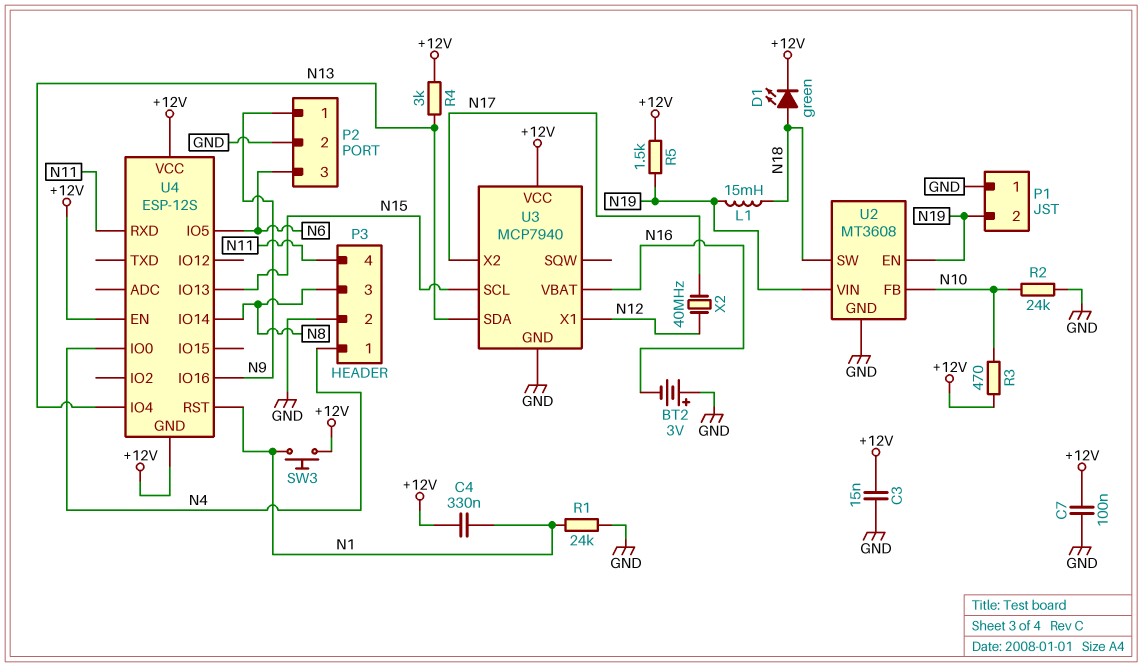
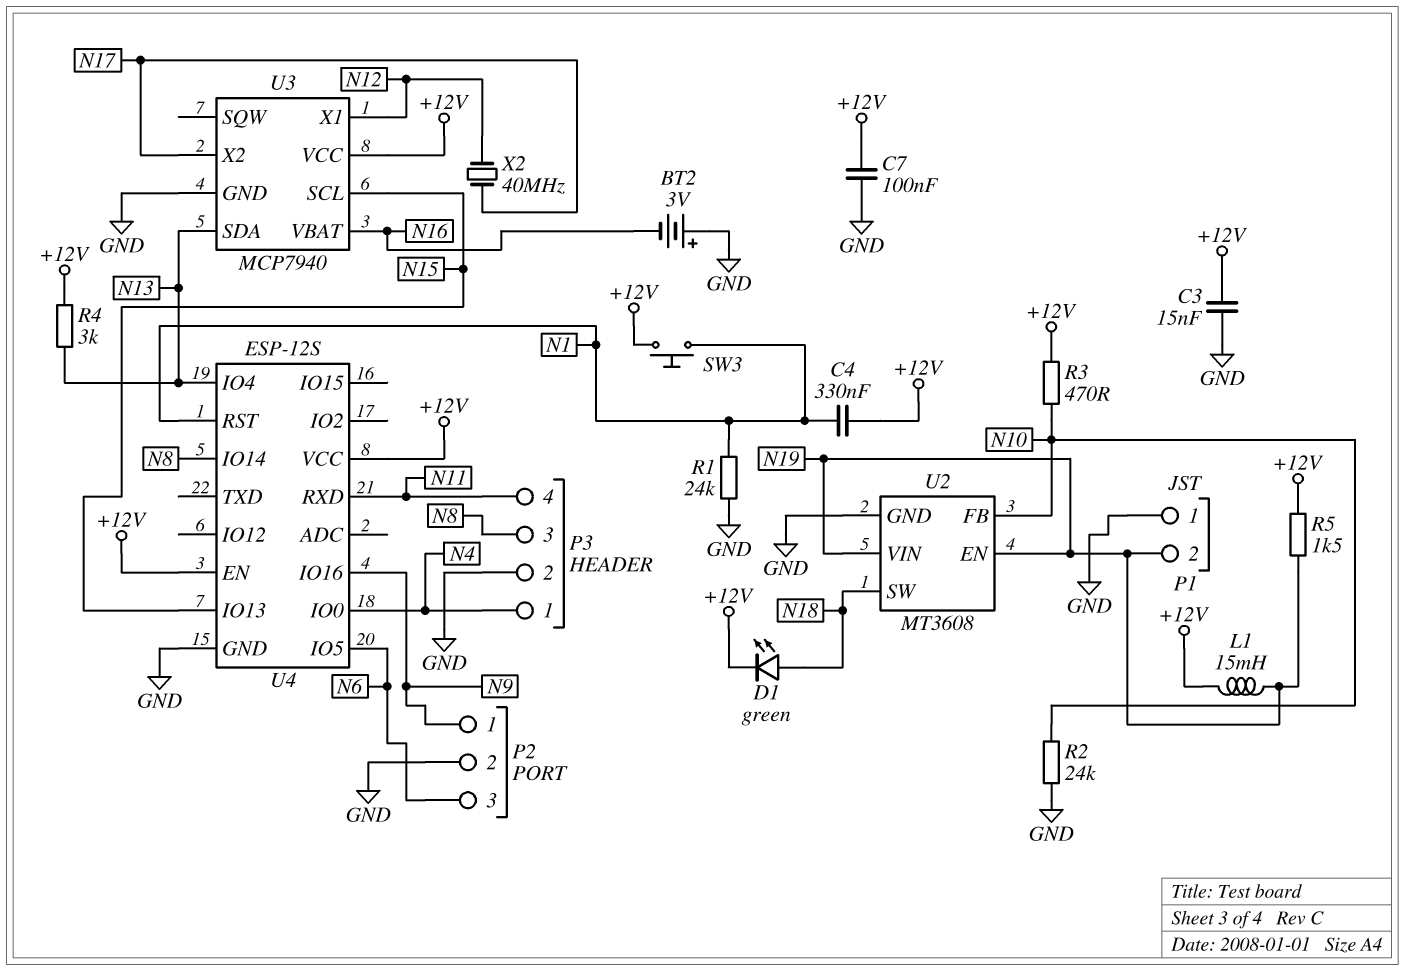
L1: 15mH (N18, N19) -> 15mH (+12V, N19)
U4 pin GND: +12V -> GND

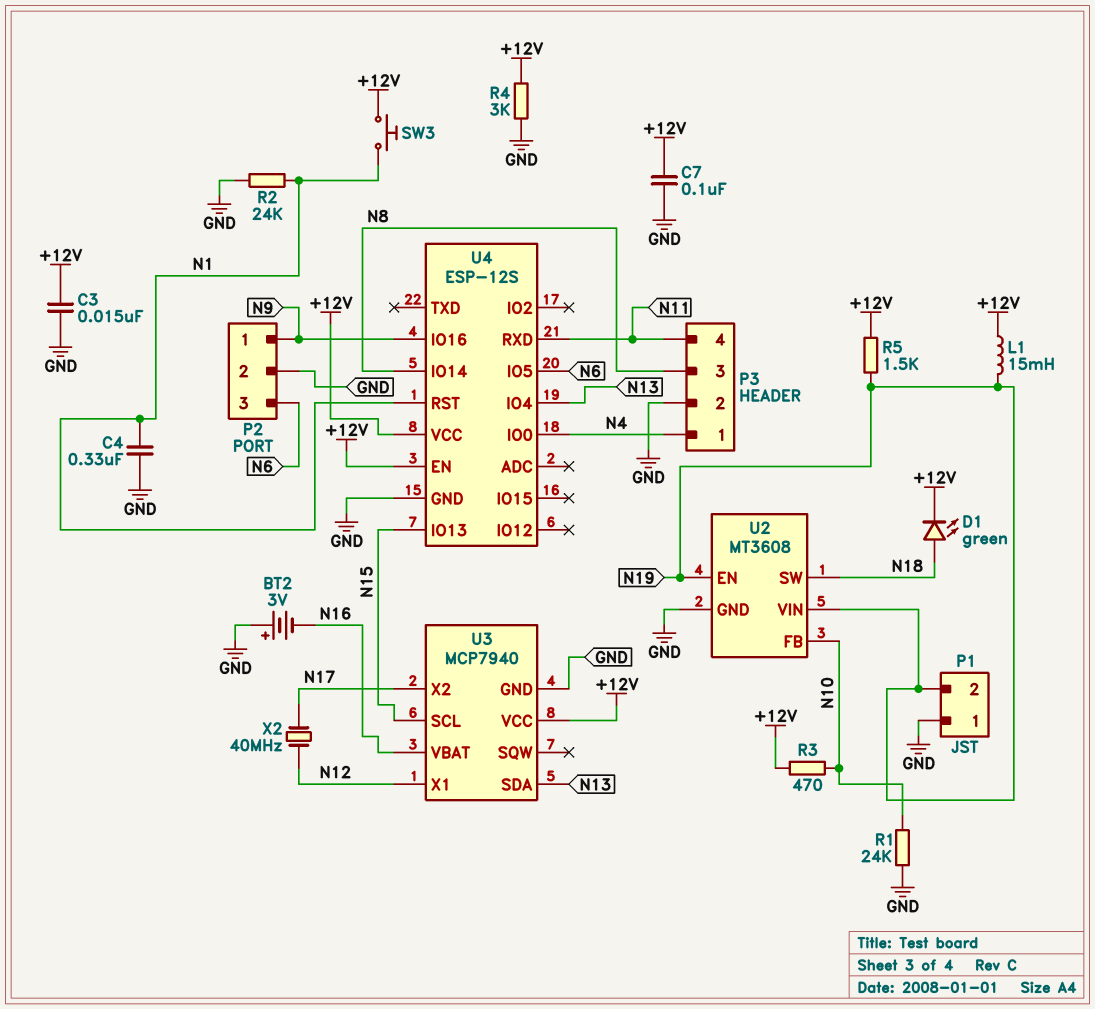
C4: 330nF (+12V, N1) -> 330nF (GND, N1)
R1: 24k (GND, N1) -> 24k (GND, N10)
R2: 24k (GND, N10) -> 24k (GND, N1)
R4: 3k (+12V, N13) -> 3k (+12V, GND)

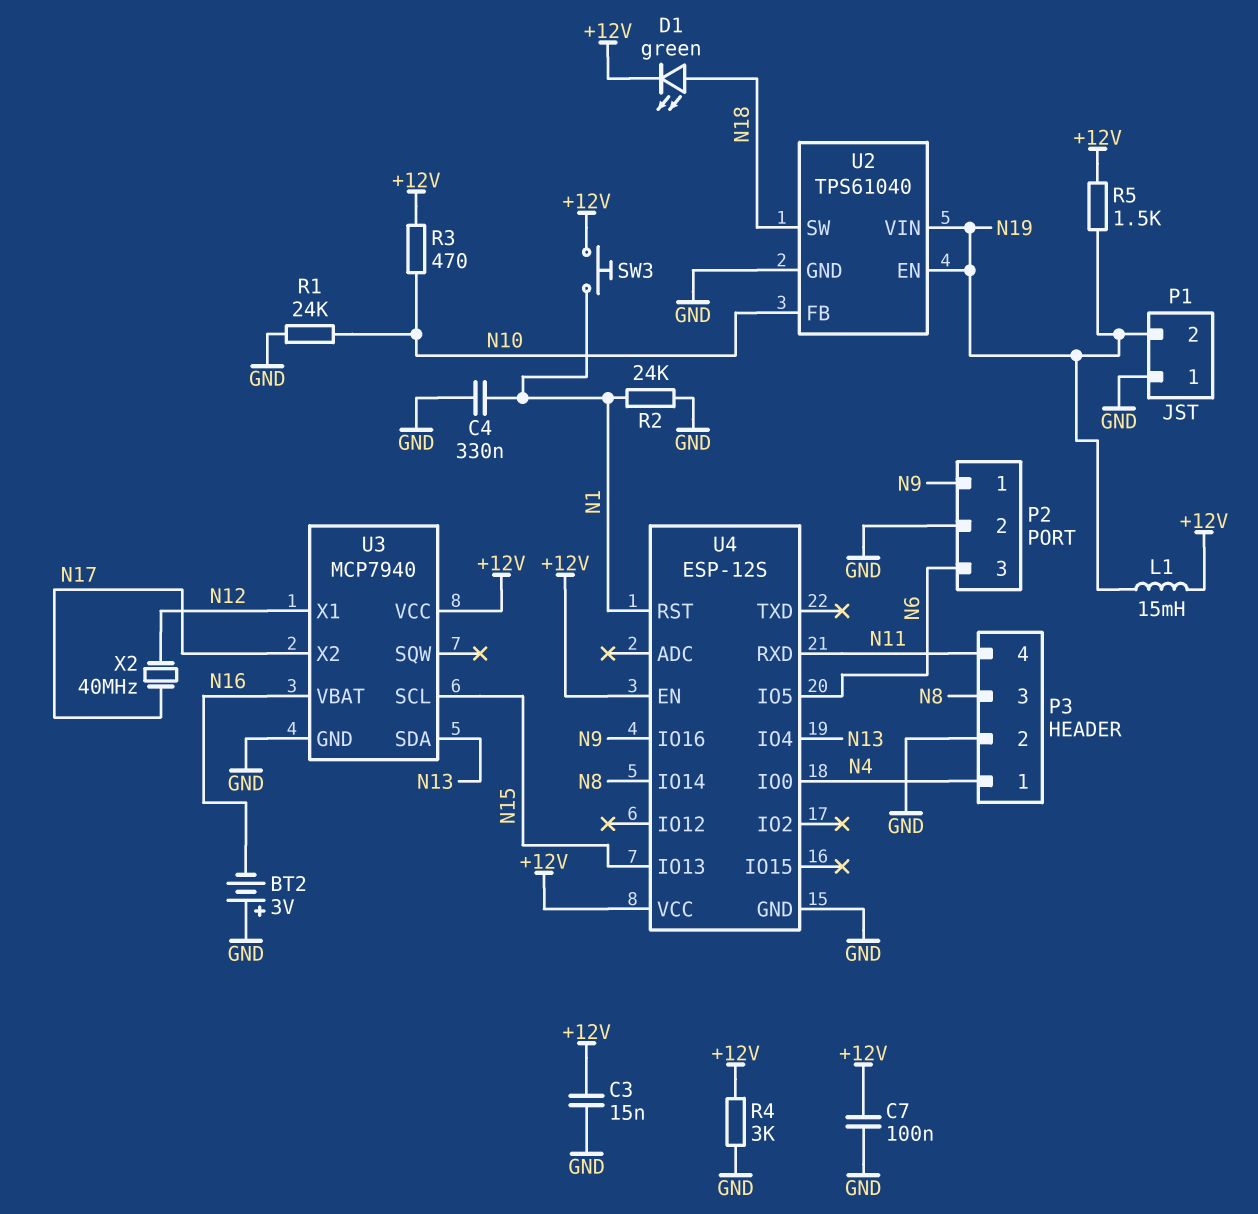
U2: MT3608 -> TPS61040

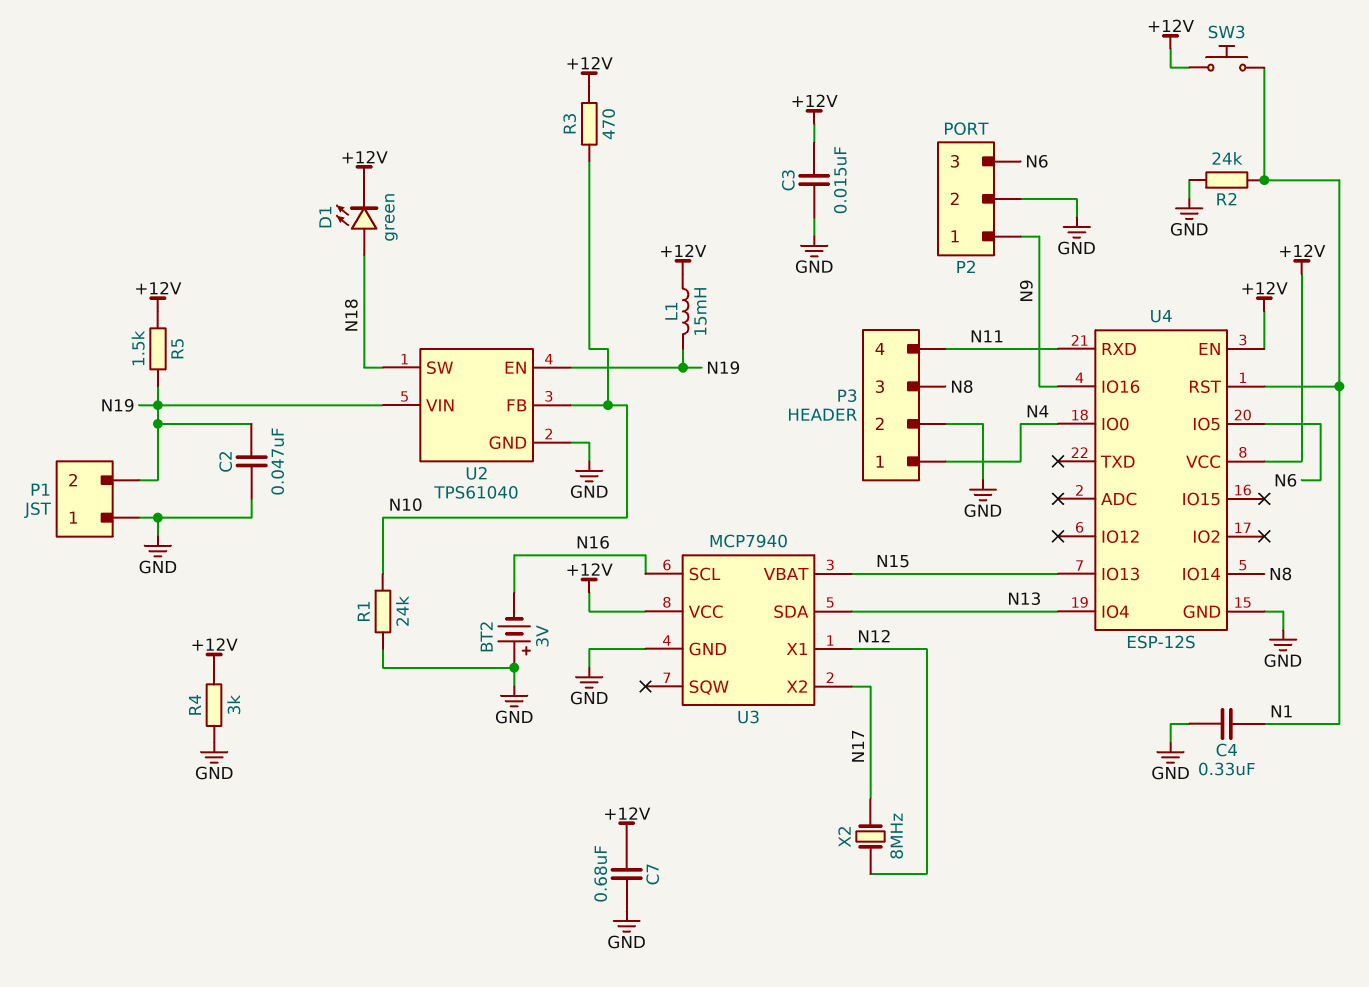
C2: none -> 47nF (GND, N19)
C7: 100nF (+12V, GND) -> 680nF (+12V, GND)
U3 pin SCL: N15 -> N16
U3 pin VBAT: N16 -> N15
X2: 40MHz (N12, N17) -> 8MHz (N12, N17)

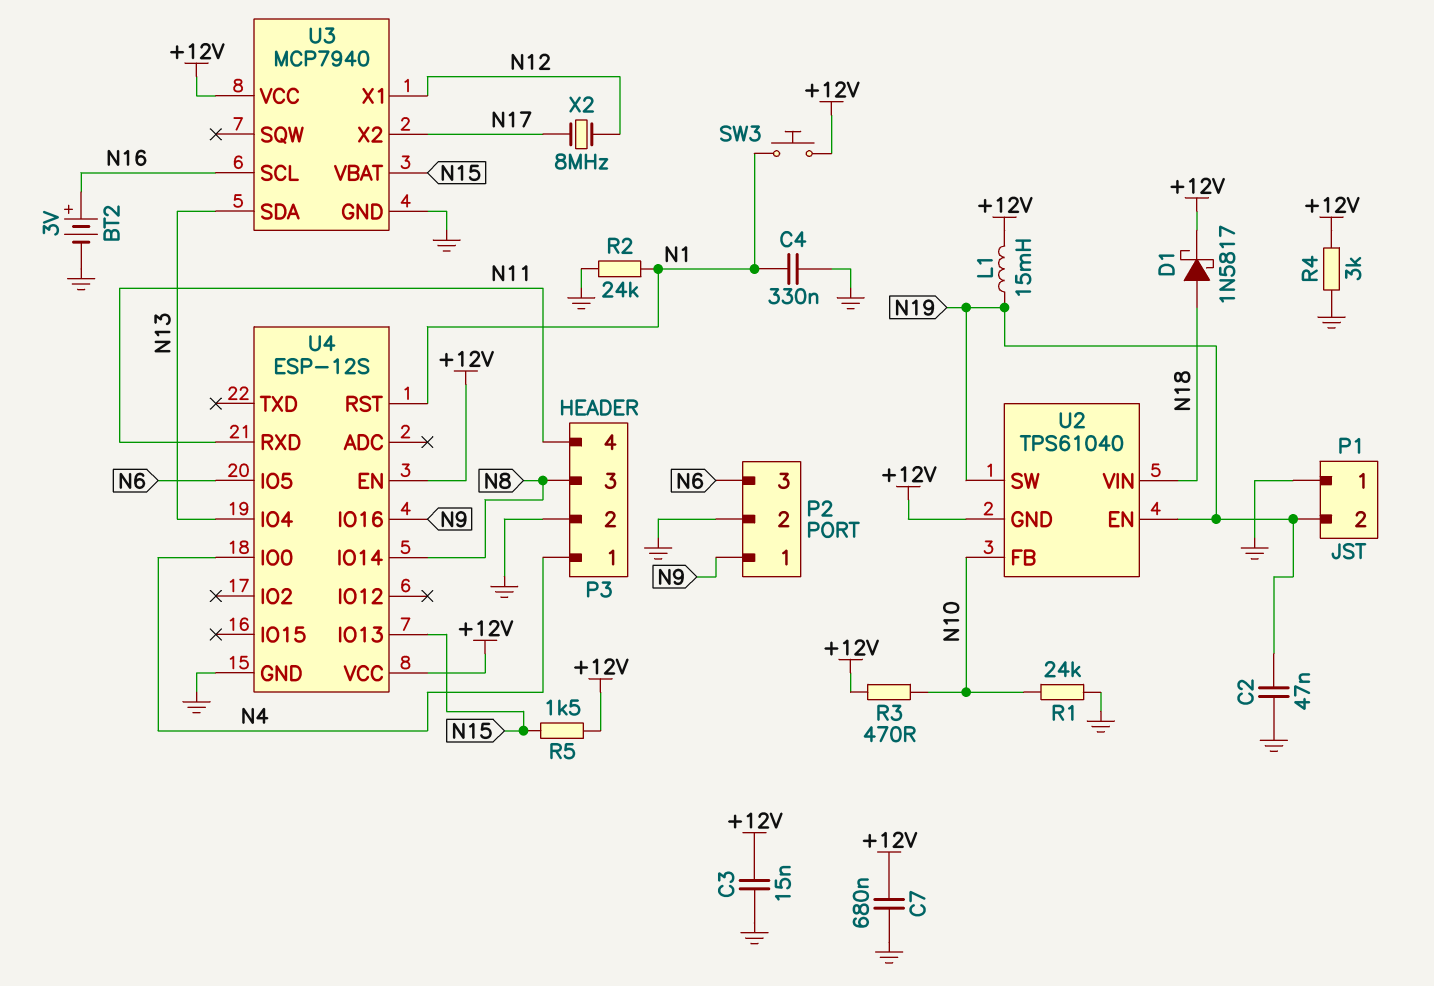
BT2: 3V (plus GND, minus N16) -> 3V (plus N16, minus GND)
D1: LED green (A N18, K +12V) -> schottky 1N5817 (A N18, K +12V)
R5: 1.5k (+12V, N19) -> 1.5k (+12V, N15)
U2 pin GND: GND -> +12V
U2 pin SW: N18 -> N19
U2 pin VIN: N19 -> N18

